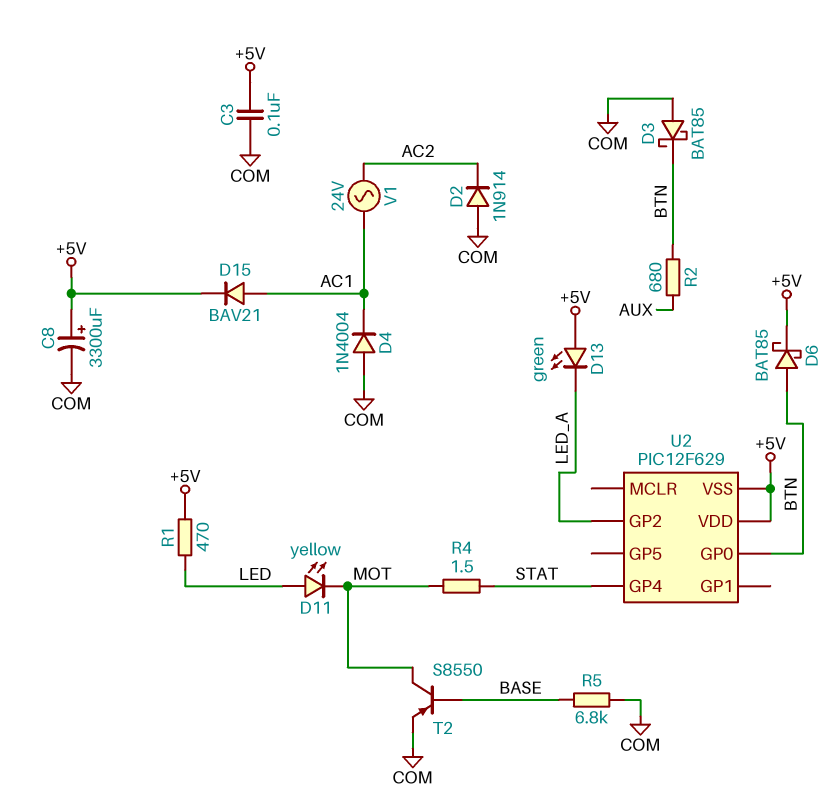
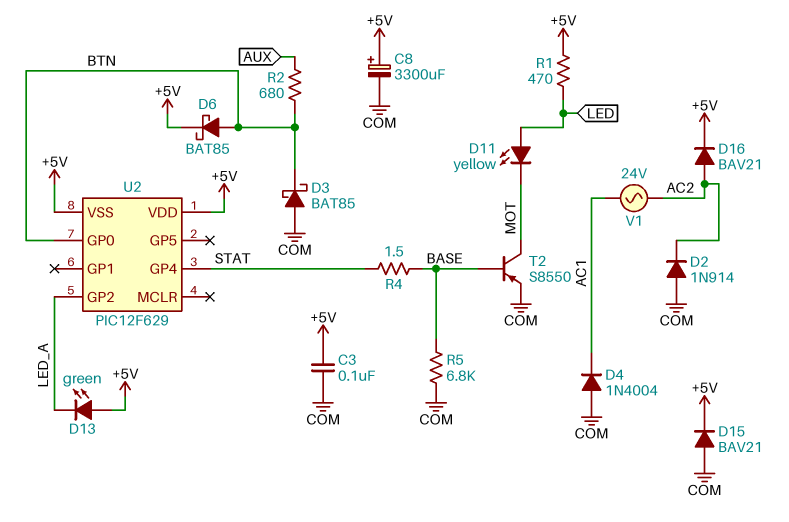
D15: diode BAV21 (A AC1, K +5V) -> diode BAV21 (A COM, K +5V)
D16: none -> diode BAV21 (A AC2, K +5V)
R4: 1.5 (MOT, STAT) -> 1.5 (BASE, STAT)

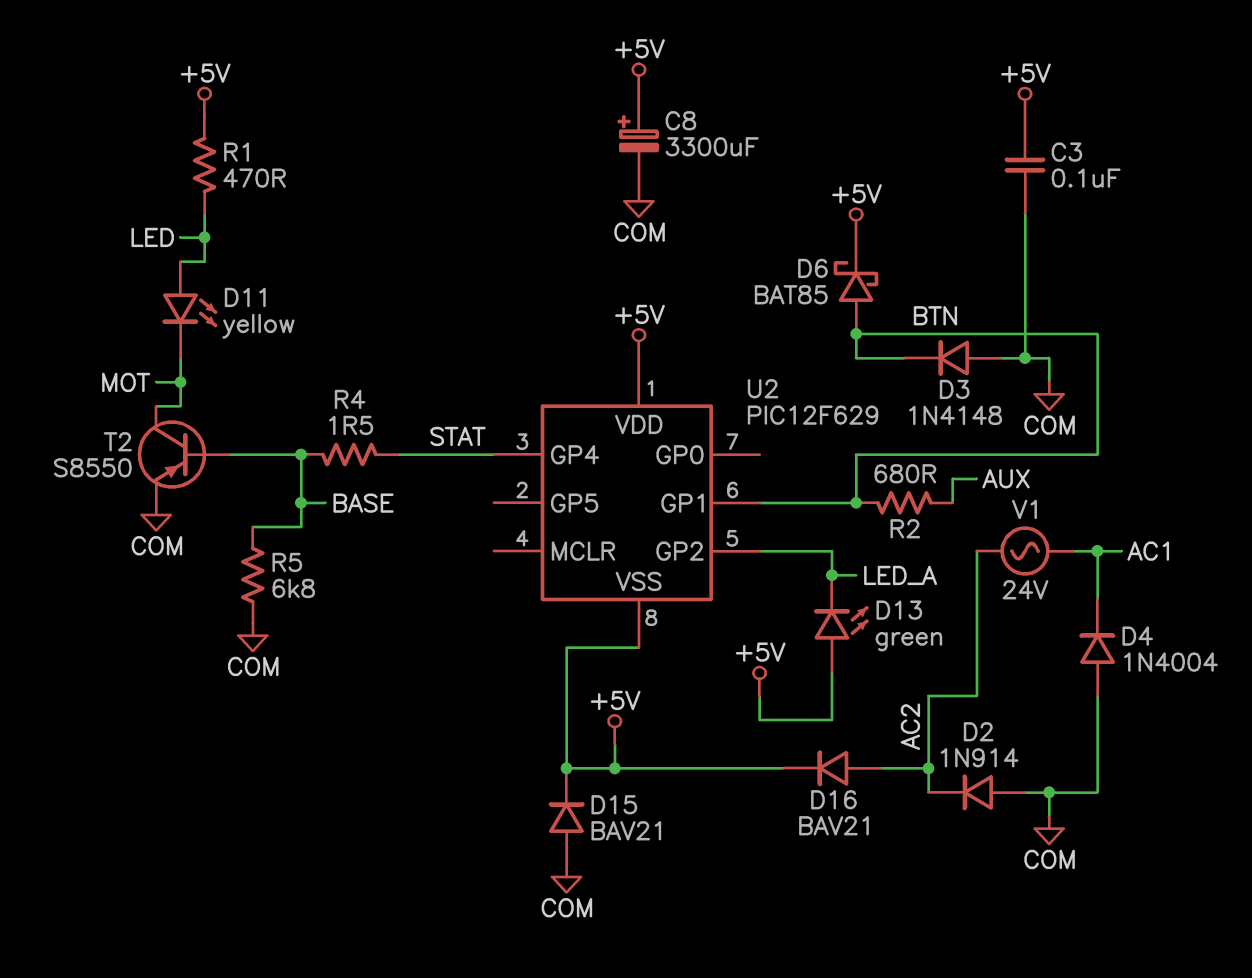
D3: schottky BAT85 (A COM, K BTN) -> diode 1N4148 (A COM, K BTN)
U2 pin GP0: BTN -> none
U2 pin GP1: none -> BTN

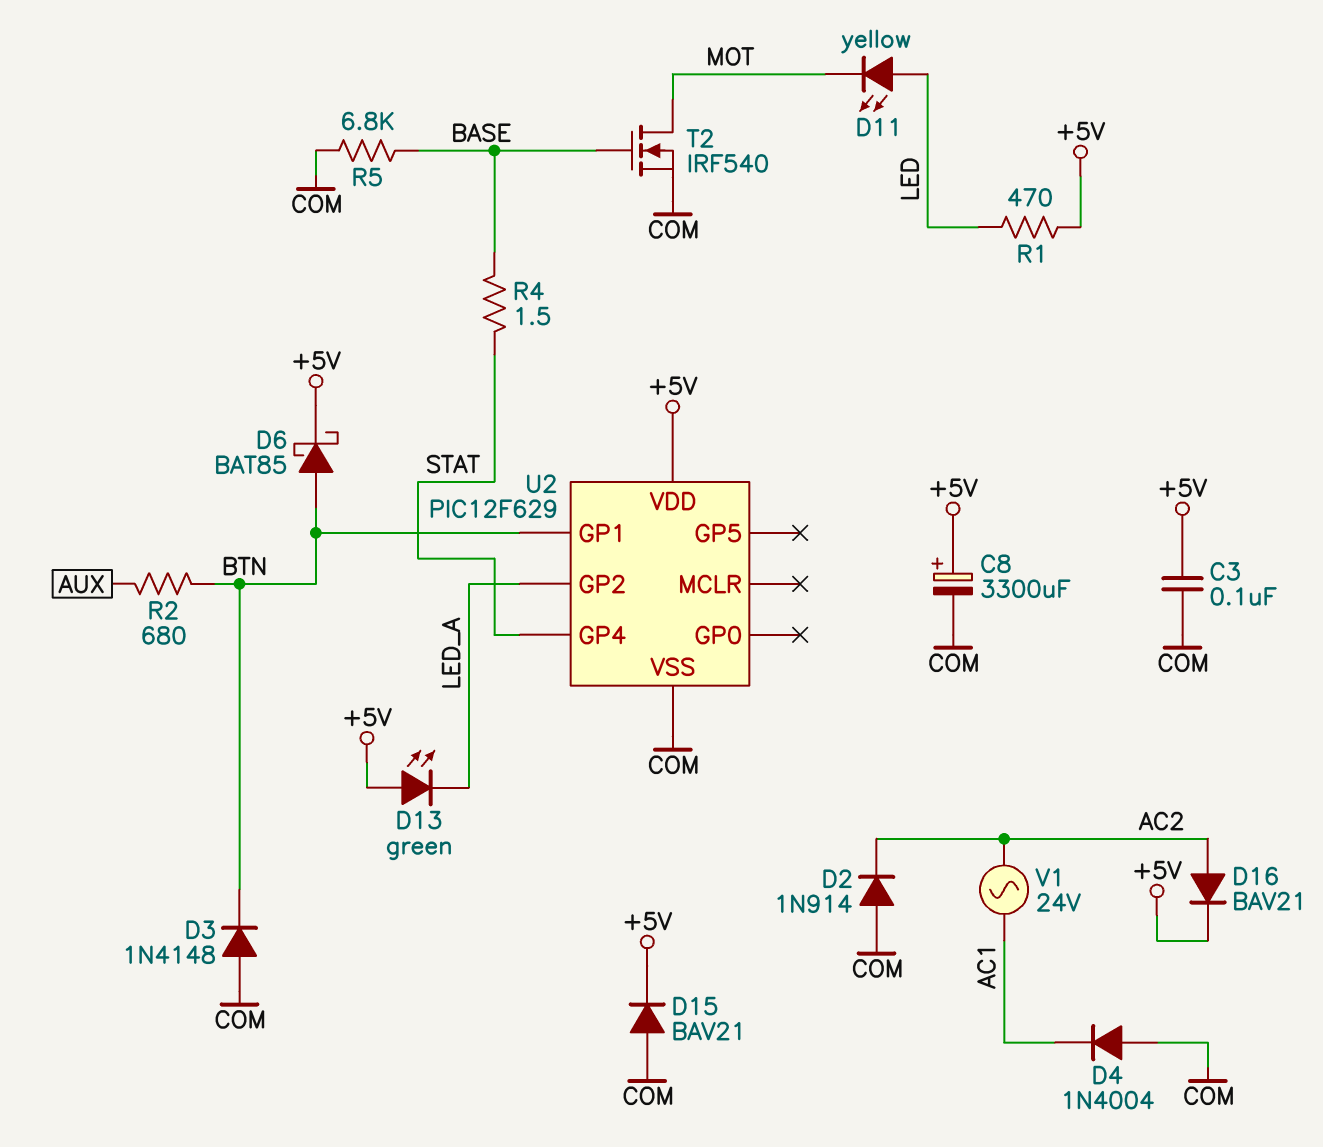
T2: PNP S8550 (B BASE, C MOT, E COM) -> NMOS IRF540 (G BASE, D MOT, S COM)
U2 pin VSS: +5V -> COM

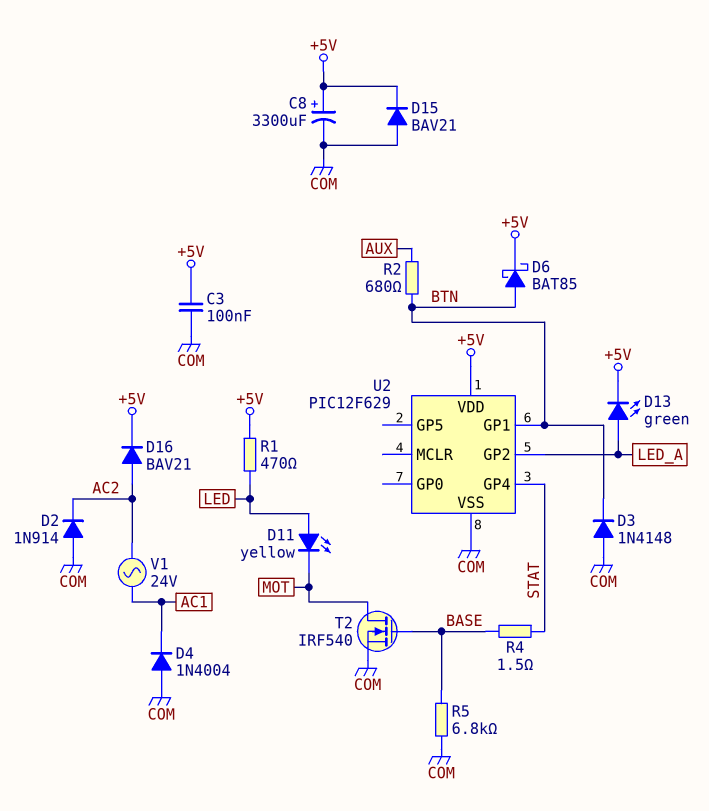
D13: LED green (A +5V, K LED_A) -> LED green (A LED_A, K +5V)

